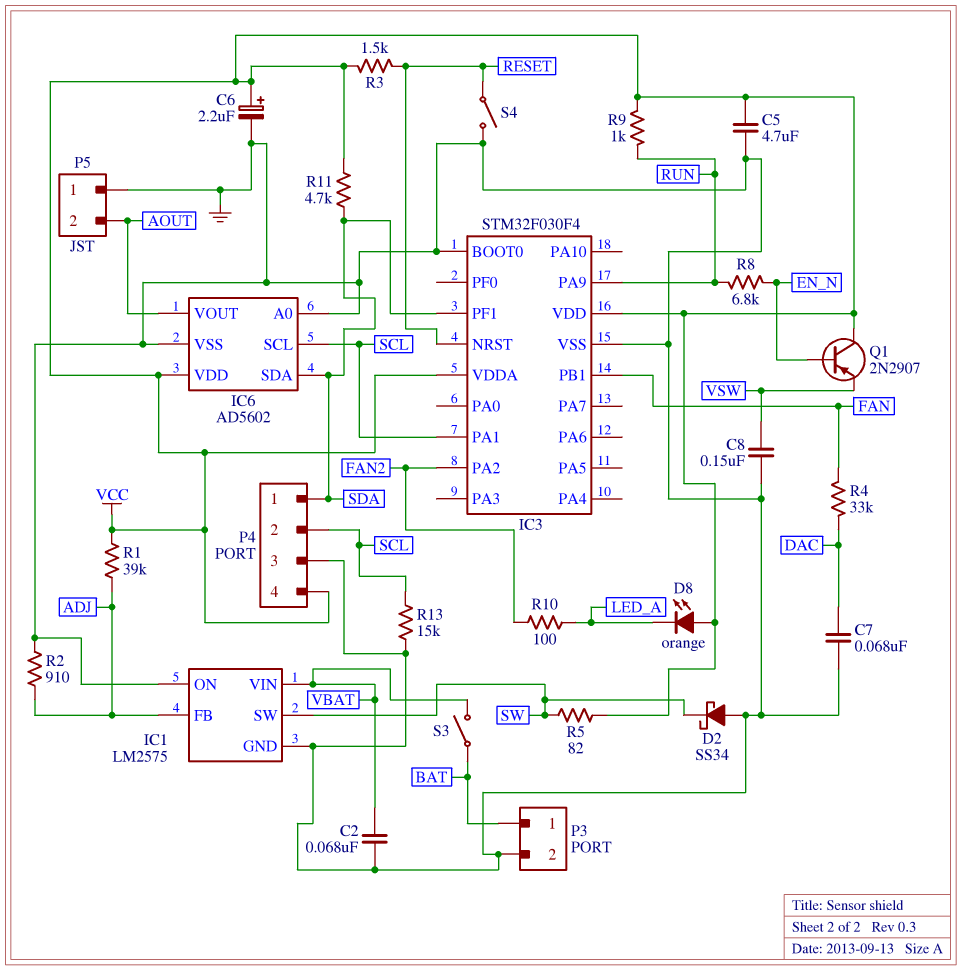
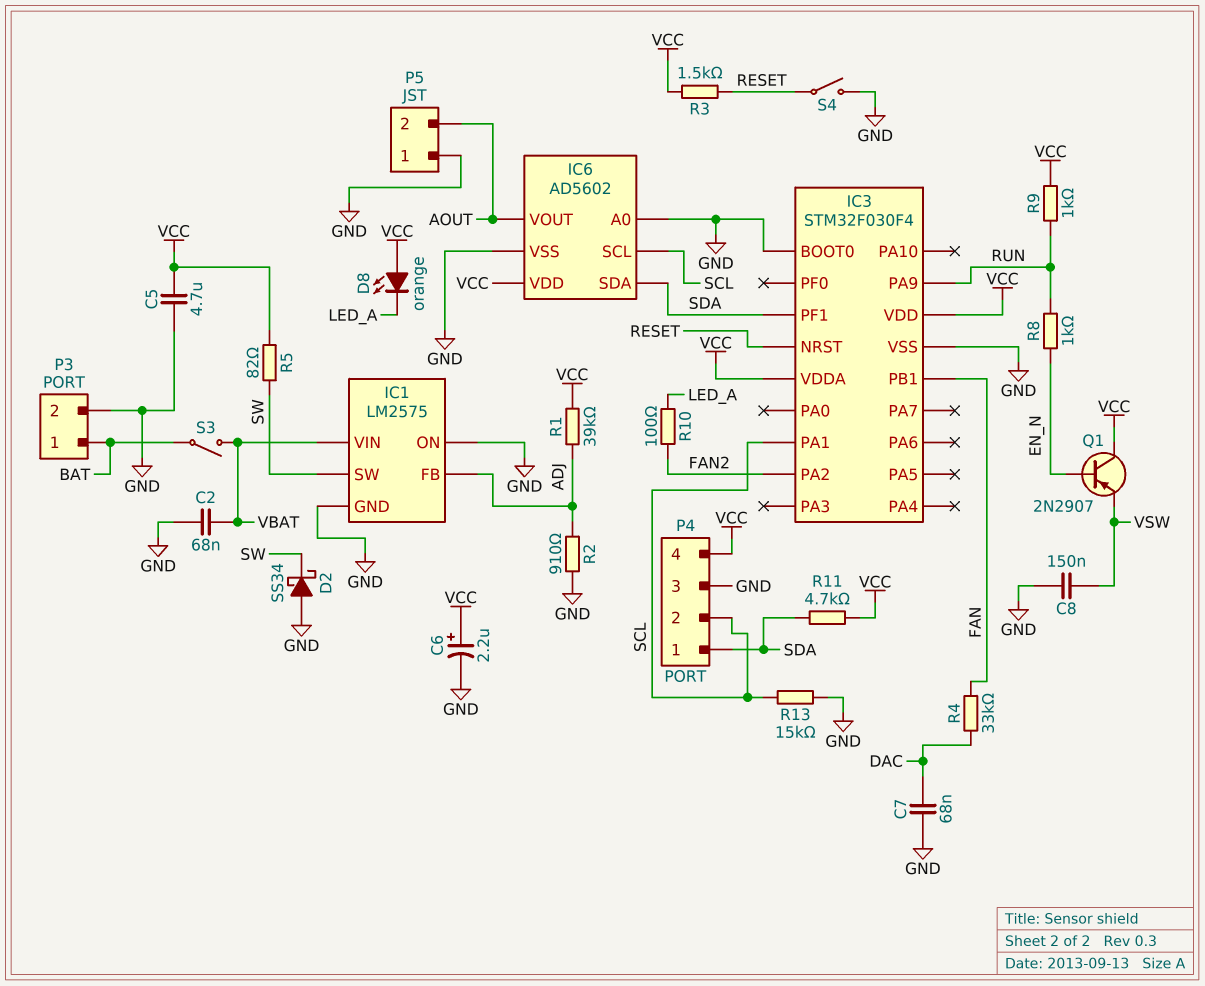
R8: 6.8k (EN_N, RUN) -> 1k (EN_N, RUN)

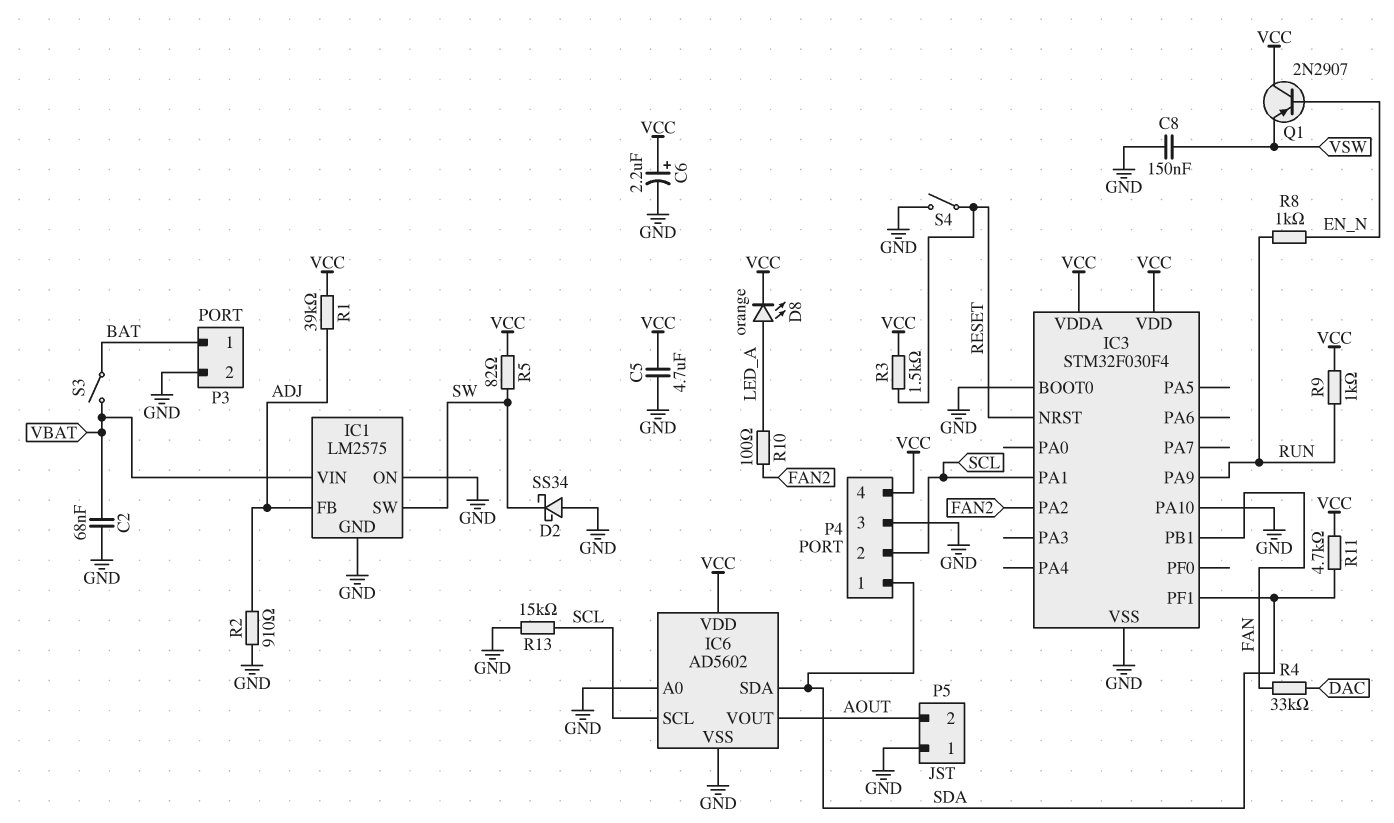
C7: 68nF (DAC, GND) -> none
D8: LED orange (A VCC, K LED_A) -> LED orange (A LED_A, K VCC)
IC3 pin PA10: none -> GND

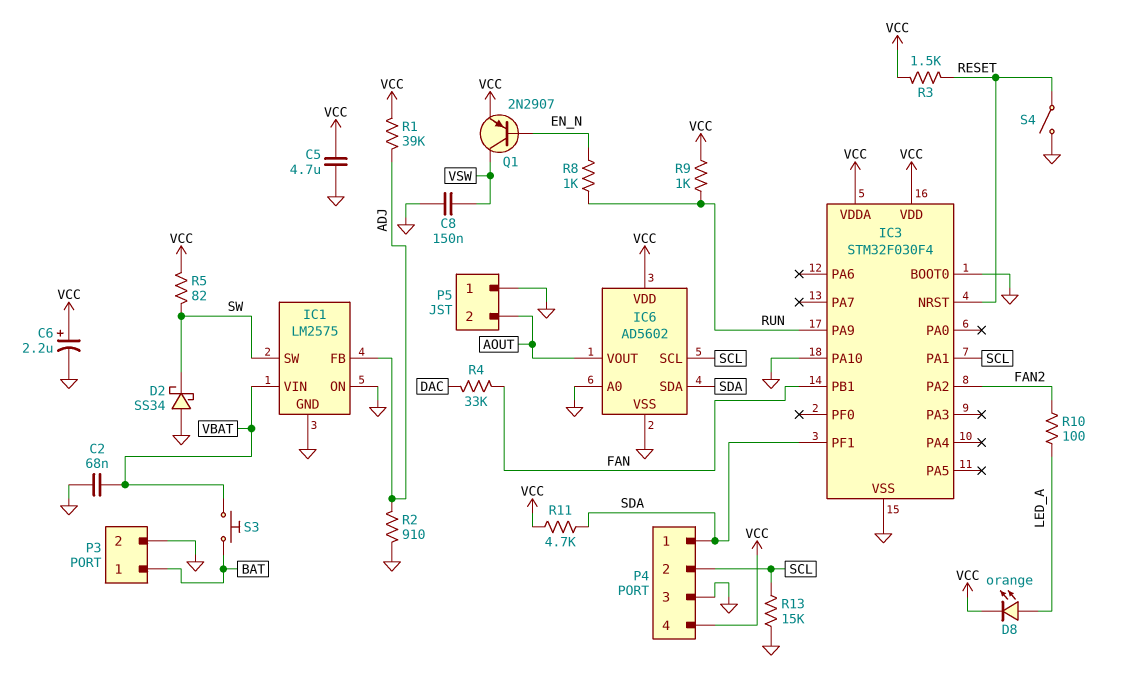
Q1: PNP 2N2907 (B EN_N, C VCC, E VSW) -> PNP 2N2907 (B EN_N, C VSW, E VCC)
S3: switch (BAT, VBAT) -> button (BAT, VBAT)

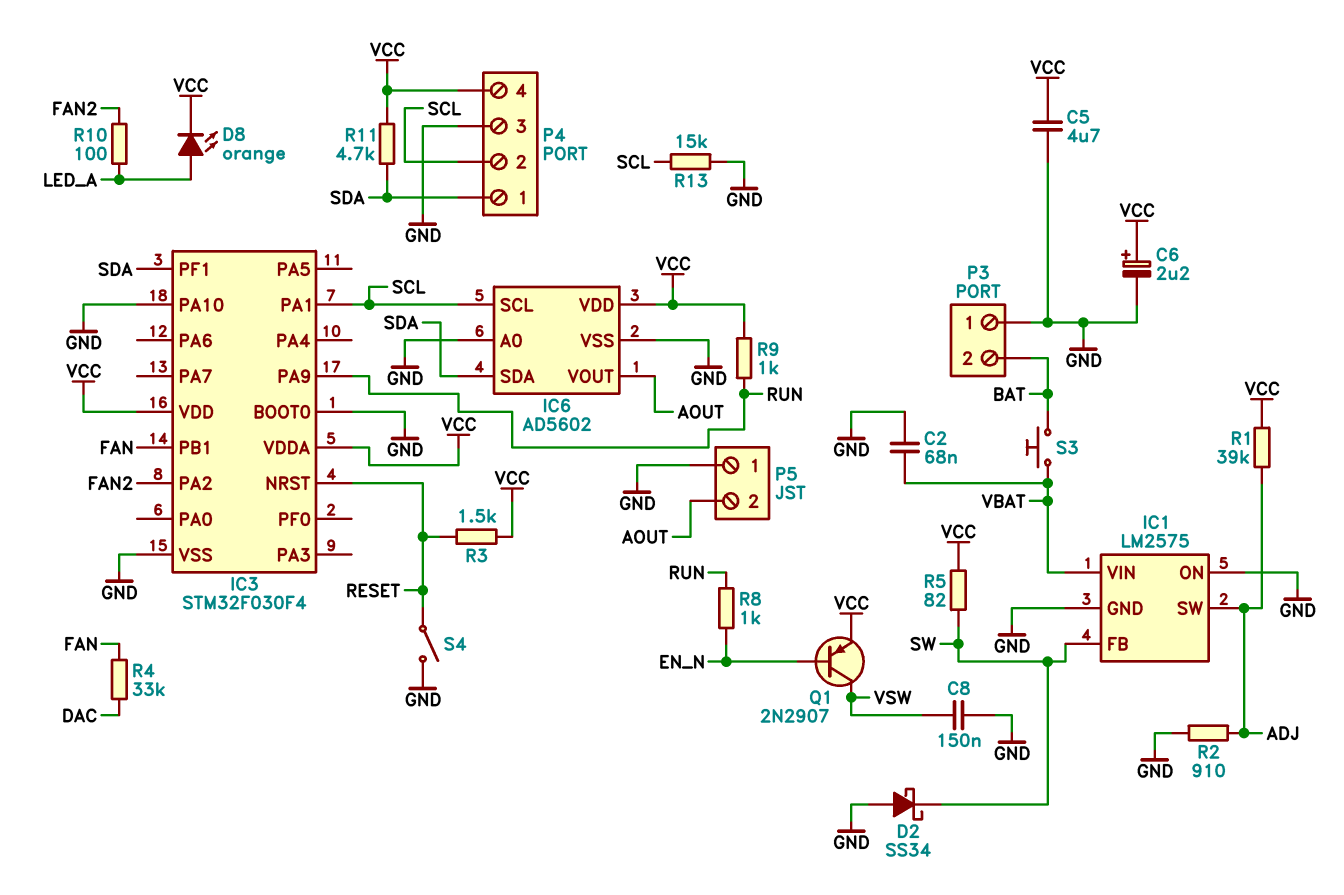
IC1 pin FB: ADJ -> SW
IC1 pin SW: SW -> ADJ
P3 pin 1: BAT -> GND
P3 pin 2: GND -> BAT

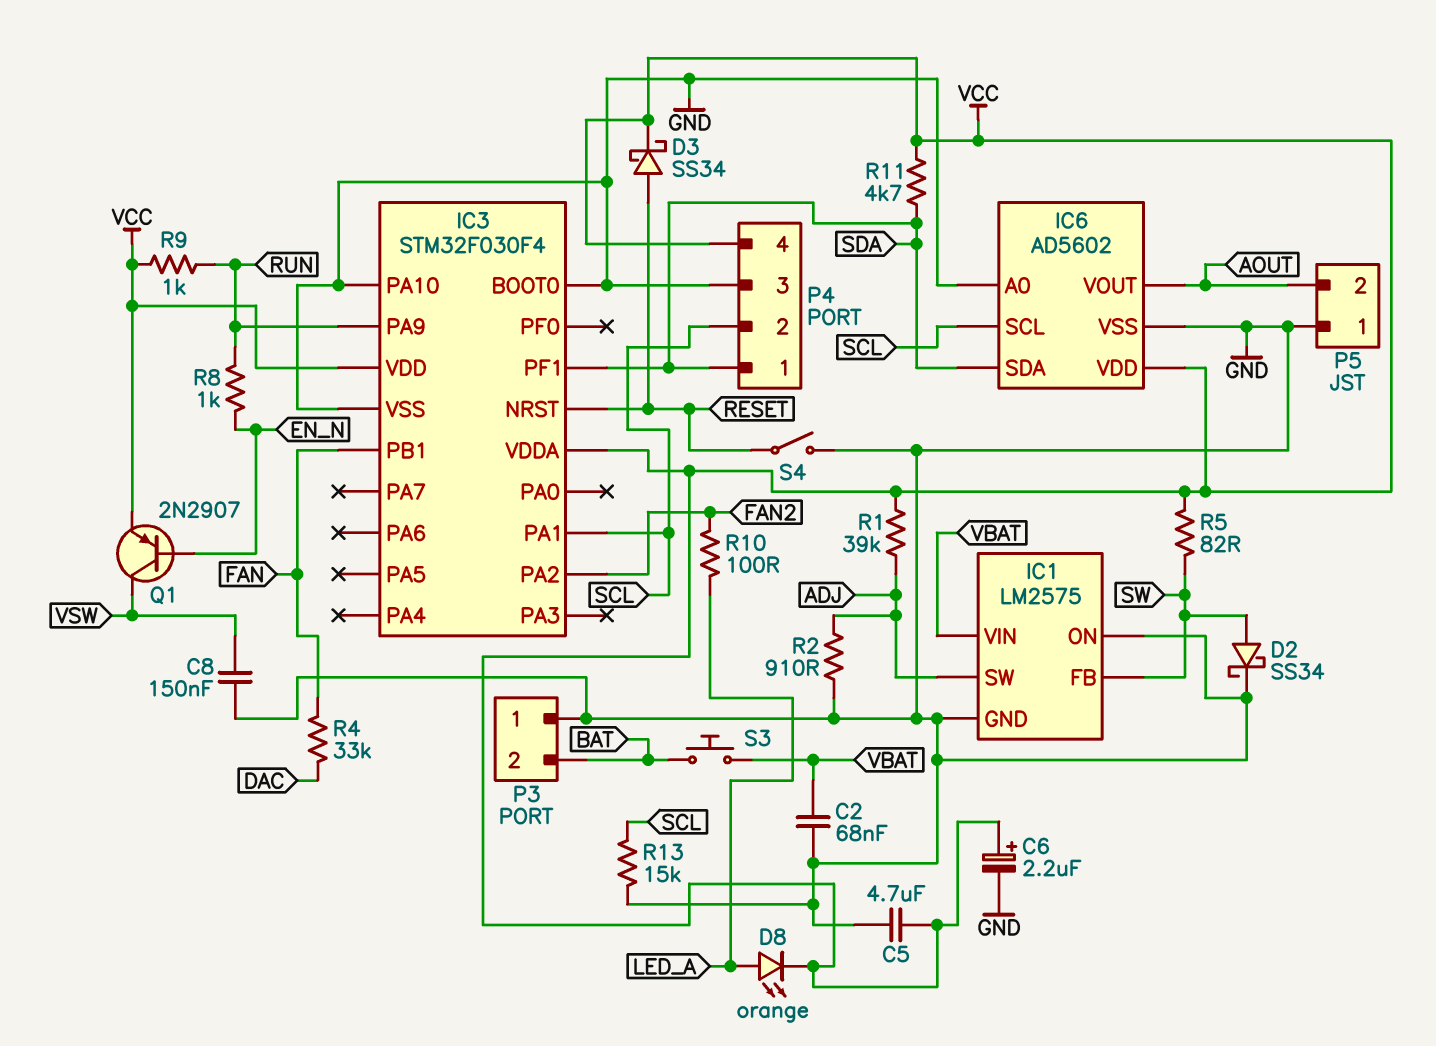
D2: schottky SS34 (A GND, K SW) -> schottky SS34 (A SW, K GND)
D3: none -> schottky SS34 (A RESET, K VCC)
R3: 1.5k (RESET, VCC) -> none

